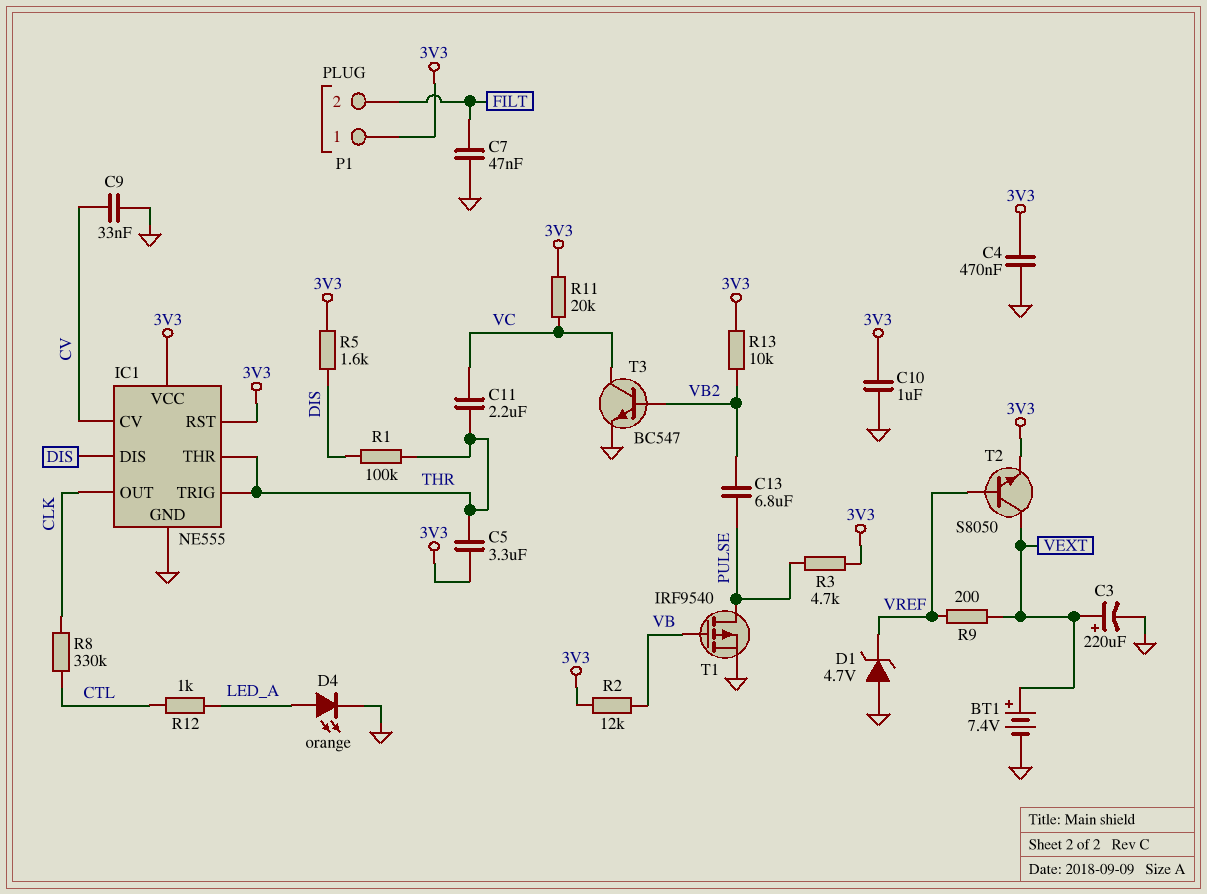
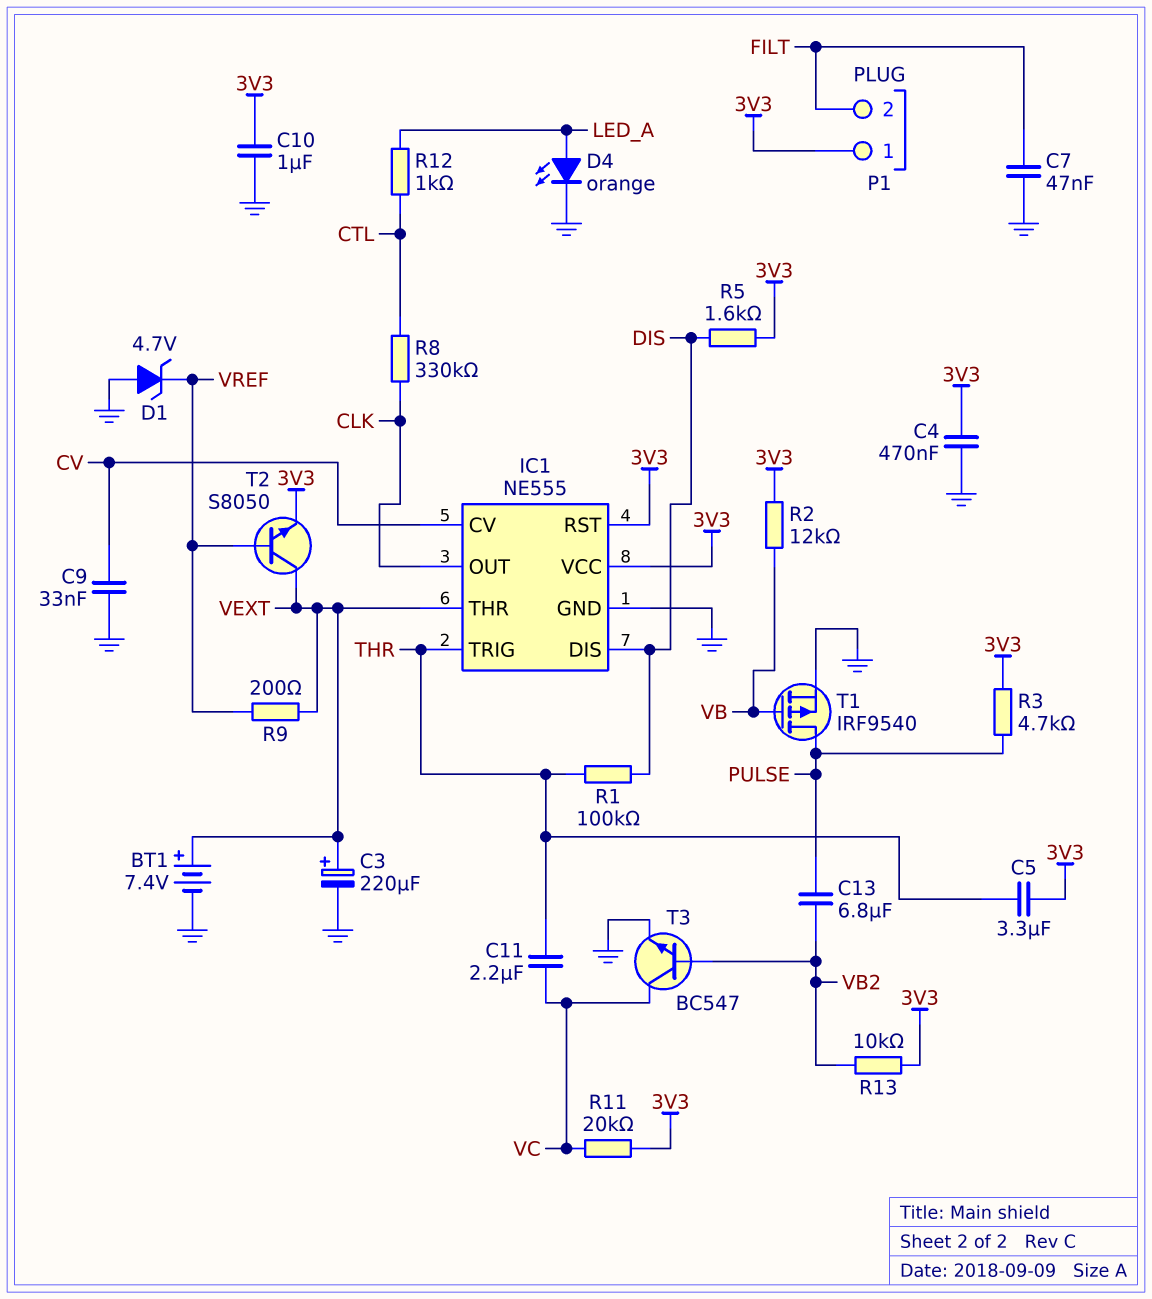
IC1 pin THR: THR -> VEXT

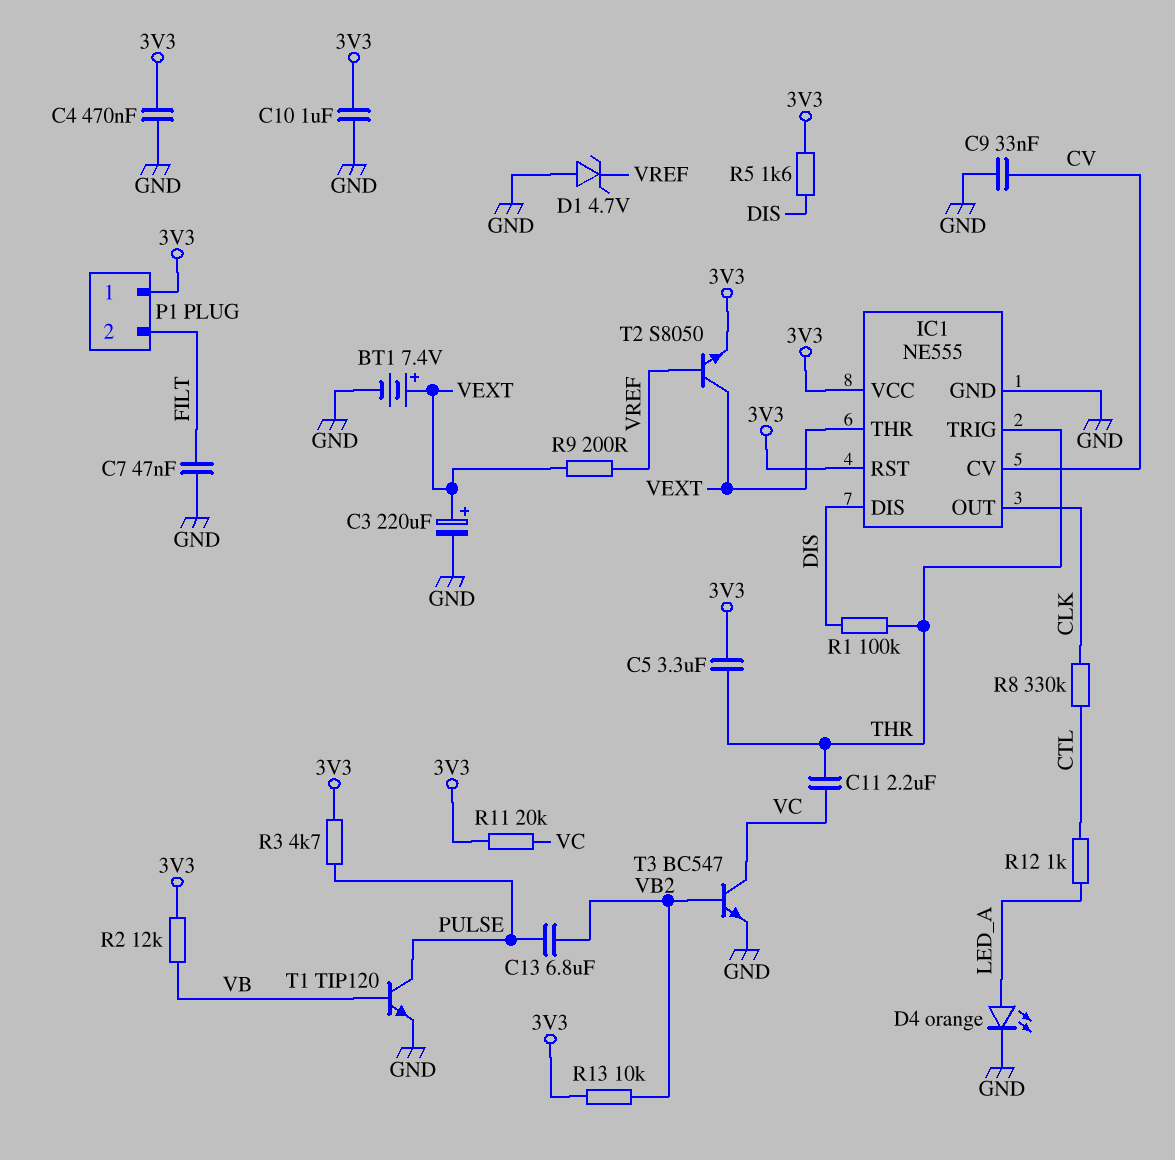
T1: PMOS IRF9540 (G VB, D PULSE, S GND) -> NPN TIP120 (B VB, C PULSE, E GND)

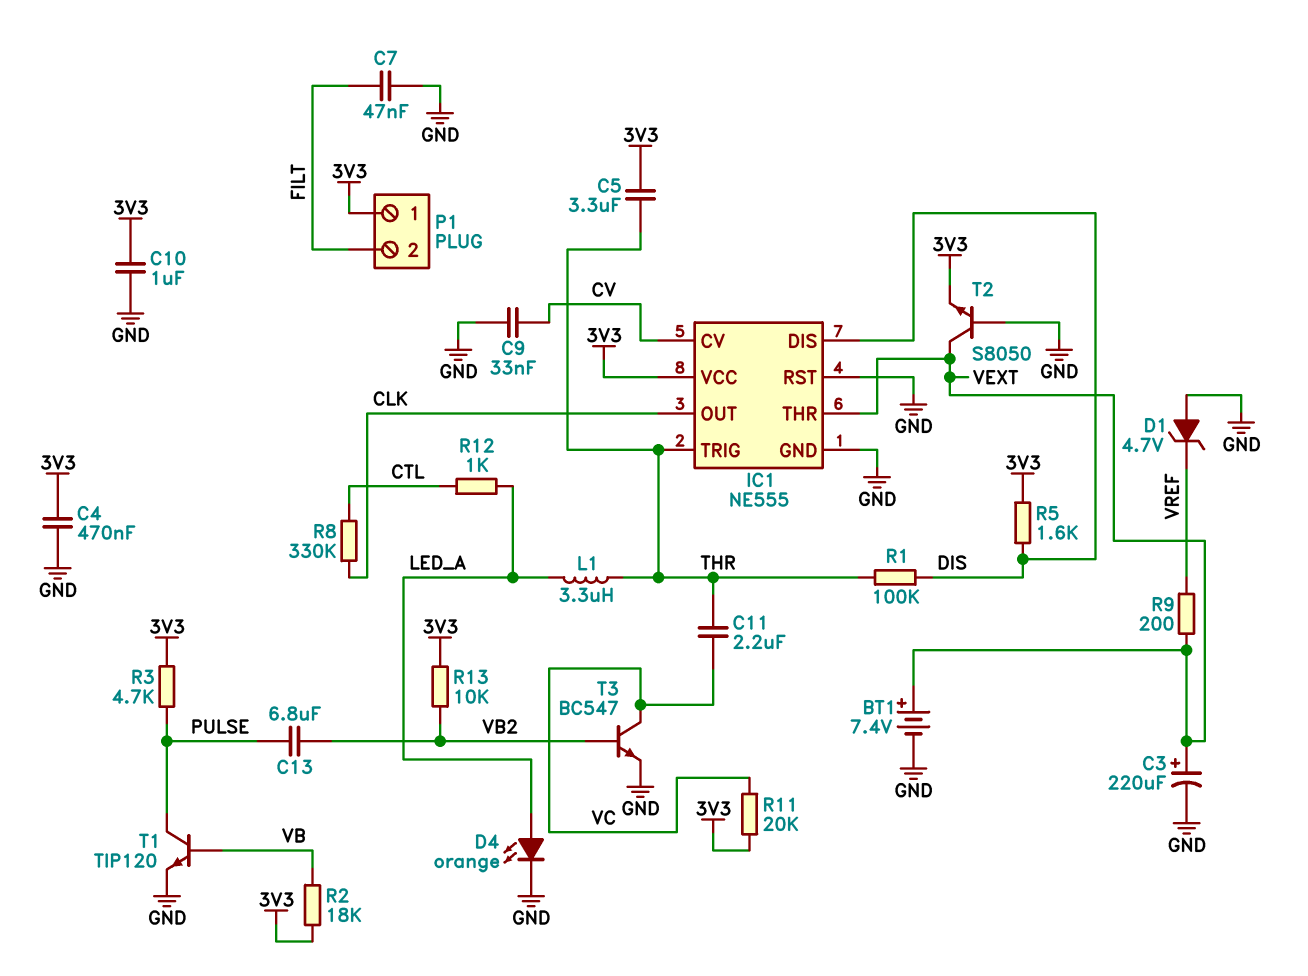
IC1 pin RST: 3V3 -> GND
L1: none -> 3.3uH (LED_A, THR)
R2: 12k (3V3, VB) -> 18k (3V3, VB)
T2: NPN S8050 (B VREF, C VEXT, E 3V3) -> NPN S8050 (B GND, C VEXT, E 3V3)

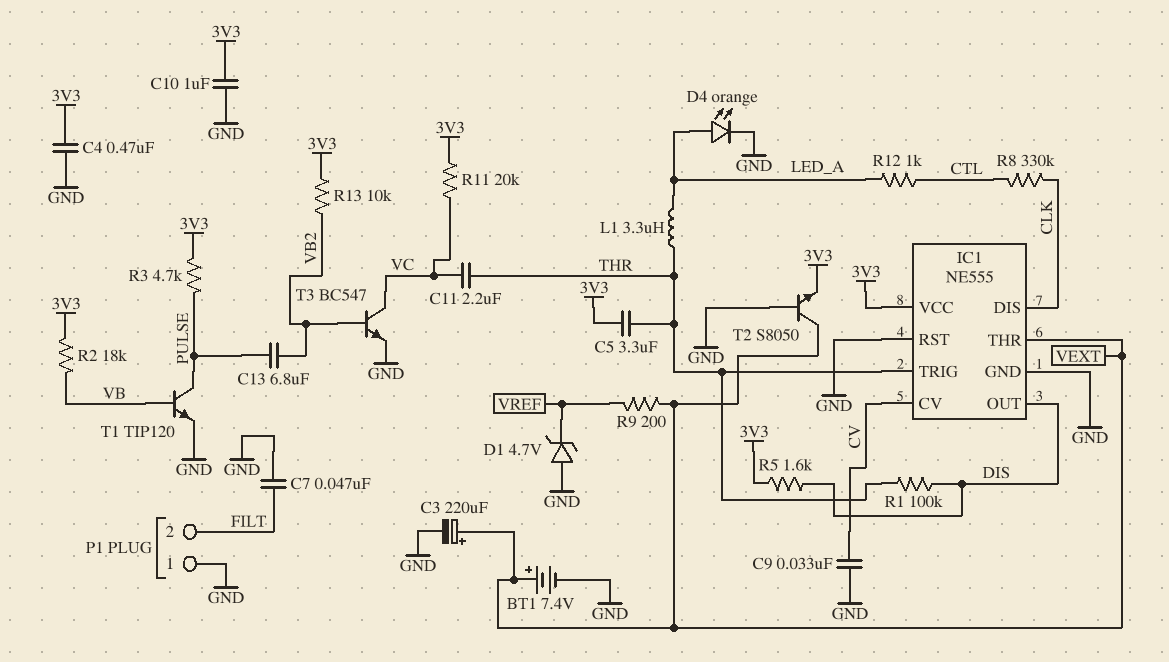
IC1 pin DIS: DIS -> CLK
IC1 pin OUT: CLK -> DIS
P1 pin 1: 3V3 -> GND

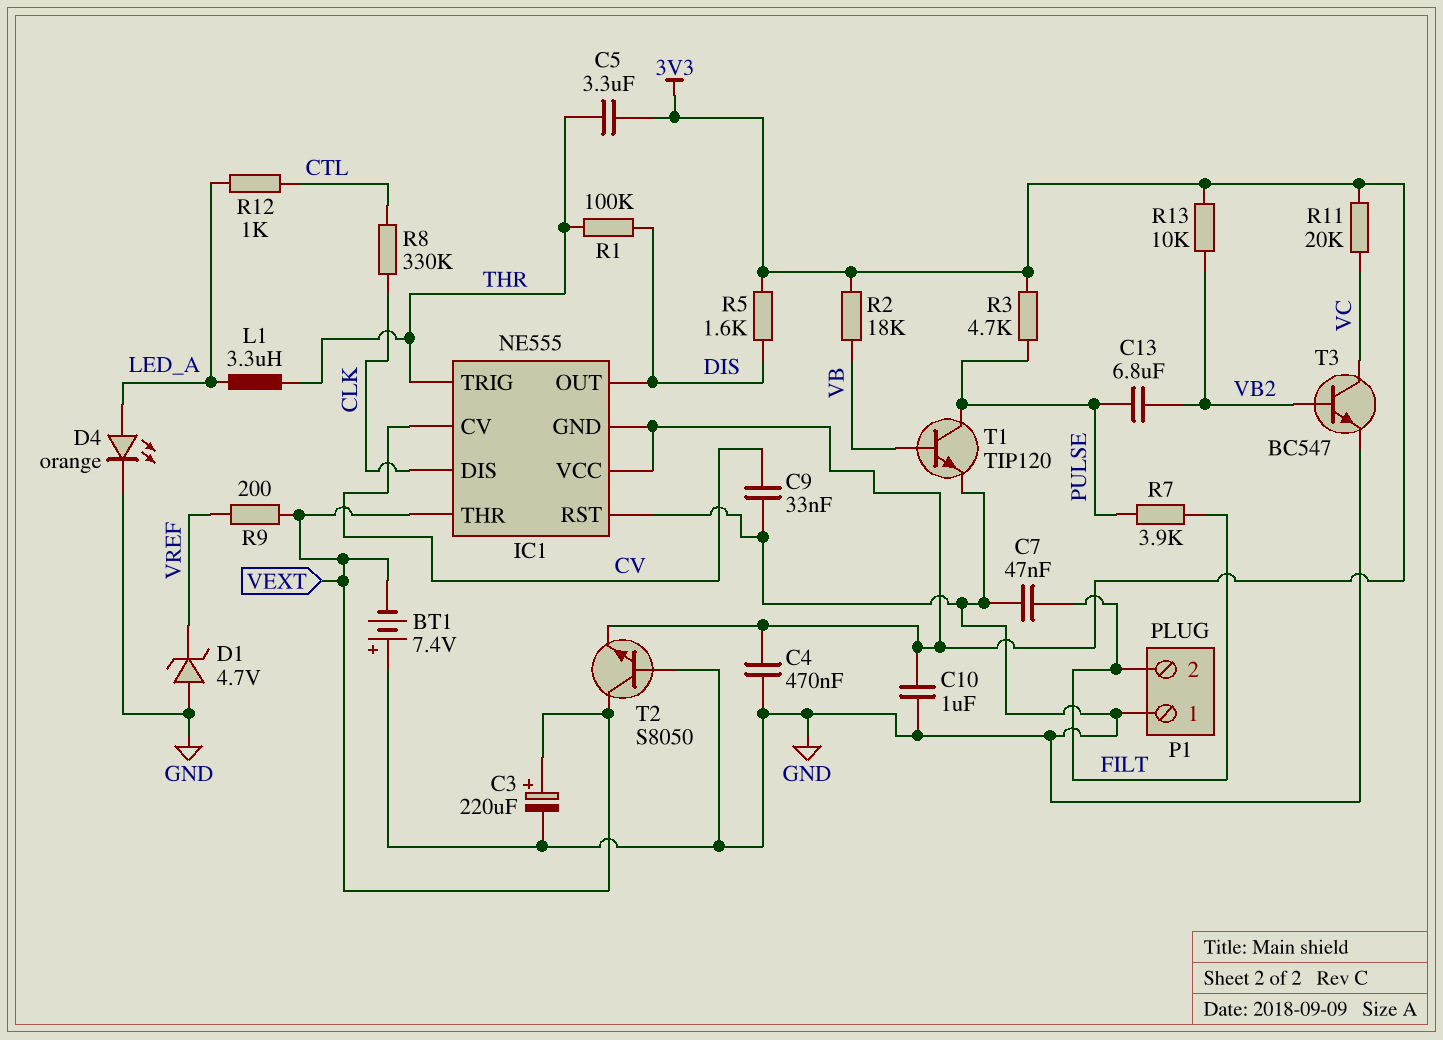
BT1: 7.4V (plus VEXT, minus GND) -> 7.4V (plus GND, minus VEXT)
C11: 2.2uF (THR, VC) -> none
IC1 pin GND: GND -> 3V3
R7: none -> 3.9k (FILT, PULSE)

